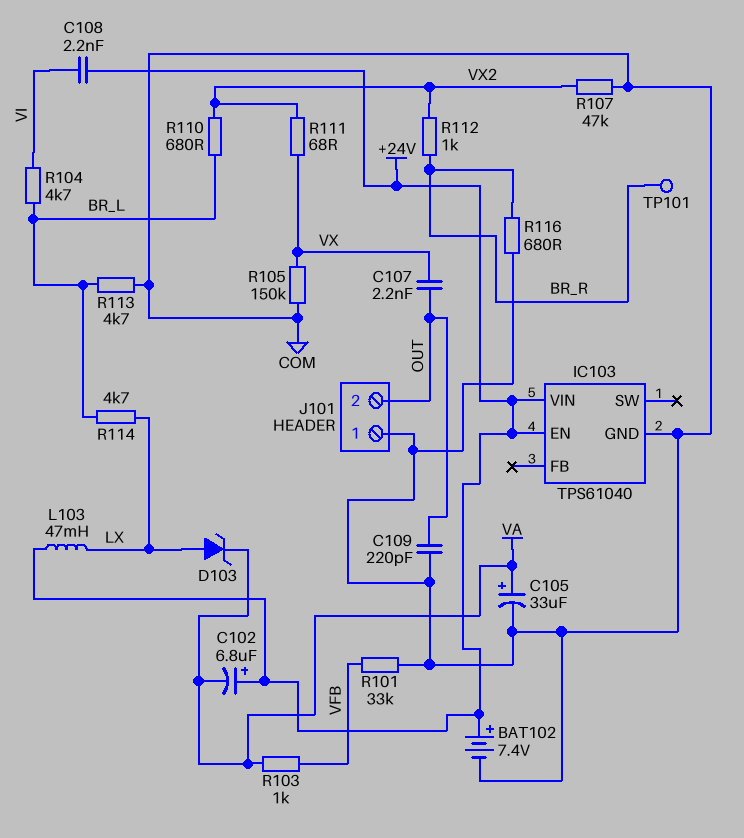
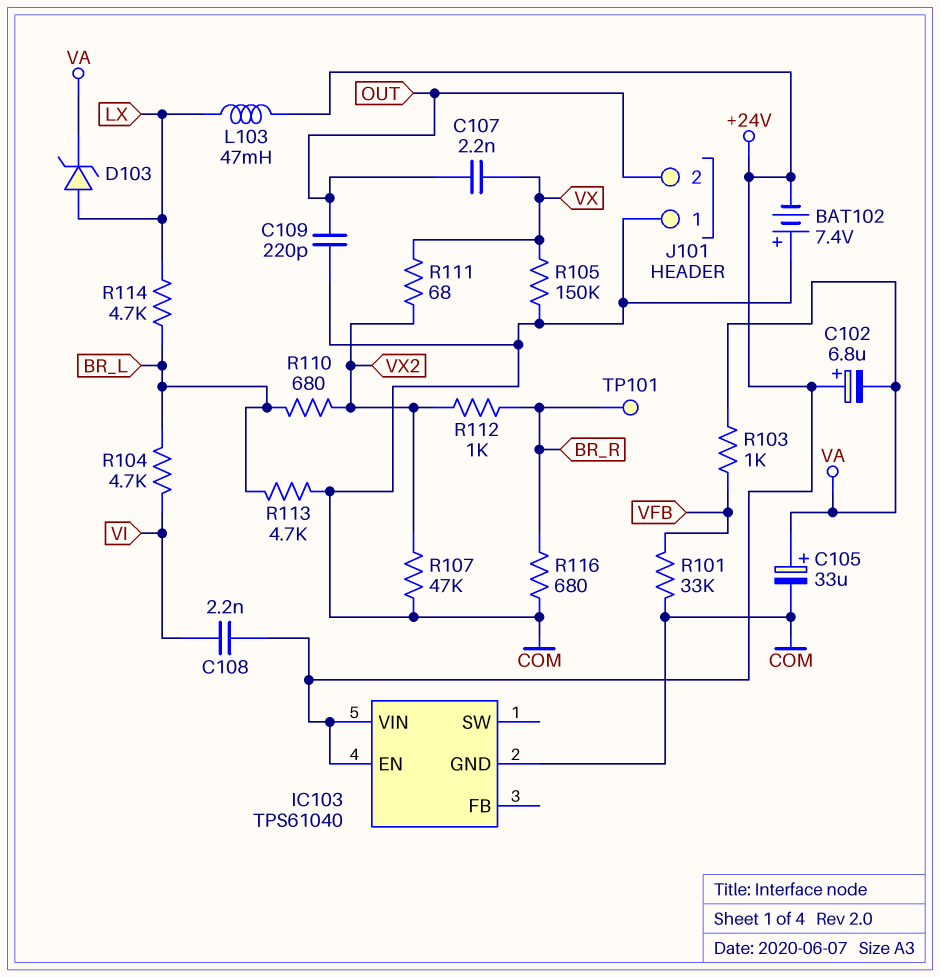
BAT102: 7.4V (plus +24V, minus COM) -> 7.4V (plus COM, minus +24V)

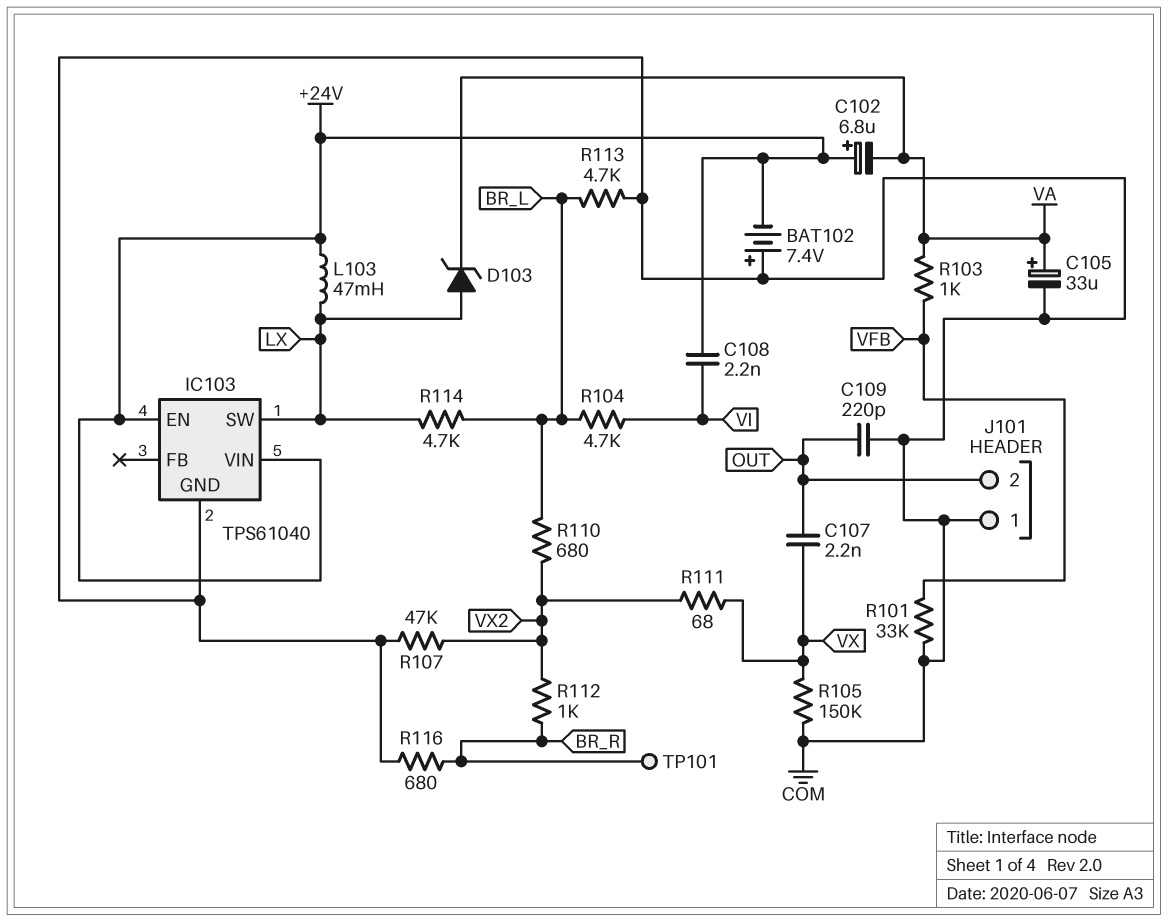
IC103 pin SW: none -> LX

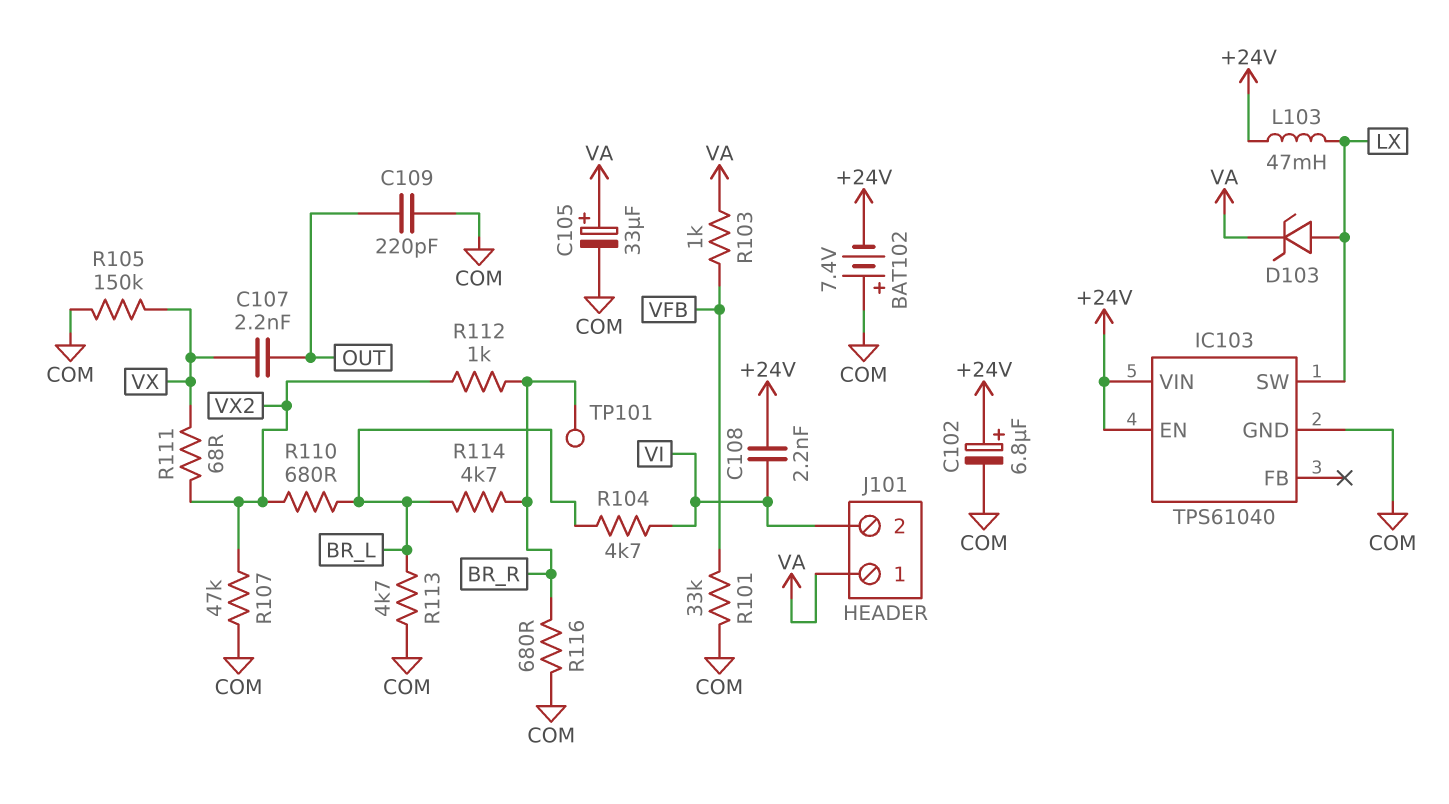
C102: 6.8uF (plus +24V, minus VA) -> 6.8uF (plus +24V, minus COM)
J101 pin 1: COM -> VA
J101 pin 2: OUT -> VI
R114: 4.7k (BR_L, LX) -> 4.7k (BR_L, BR_R)

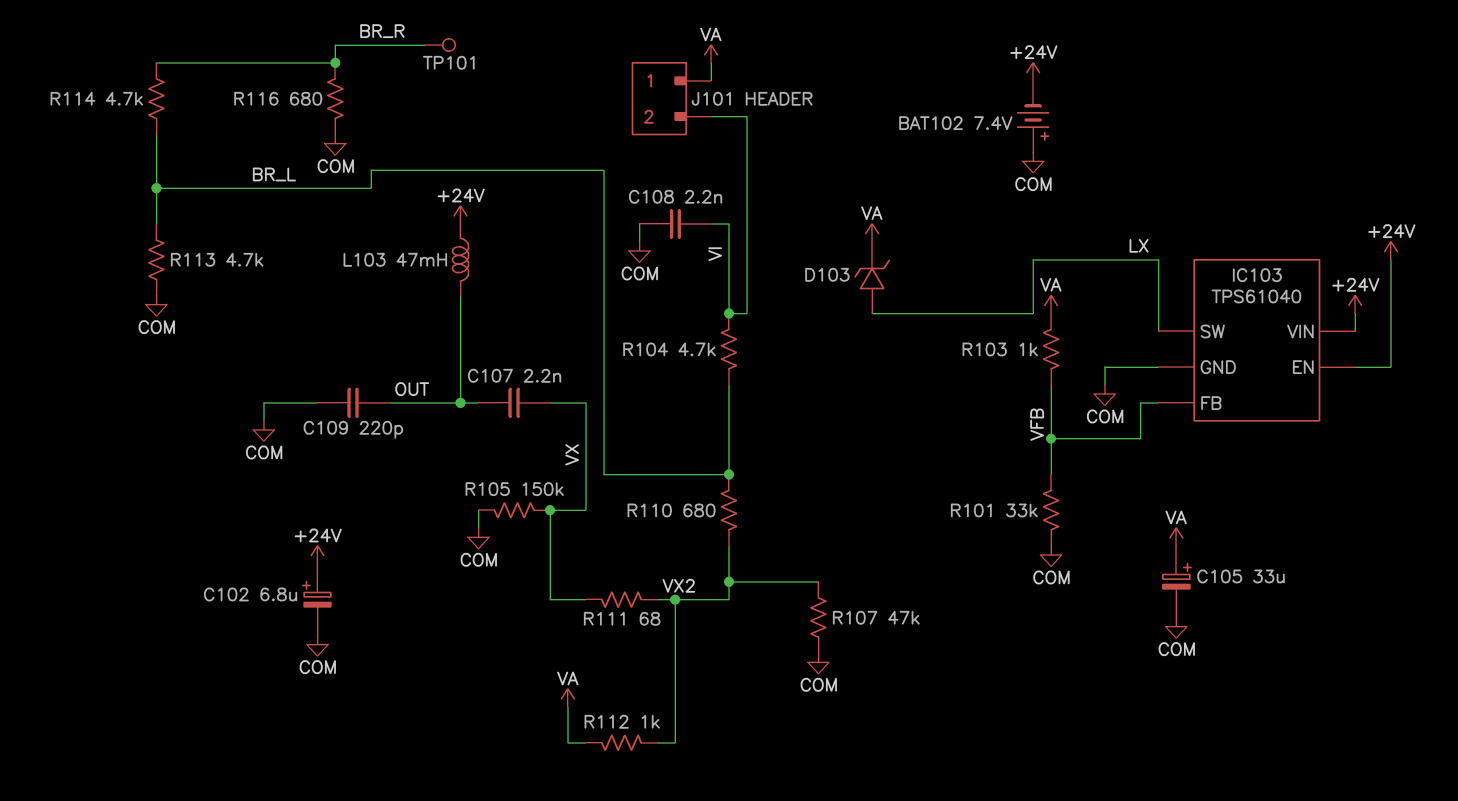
C108: 2.2nF (+24V, VI) -> 2.2nF (COM, VI)
IC103 pin FB: none -> VFB
L103: 47mH (+24V, LX) -> 47mH (+24V, OUT)
R112: 1k (BR_R, VX2) -> 1k (VA, VX2)

